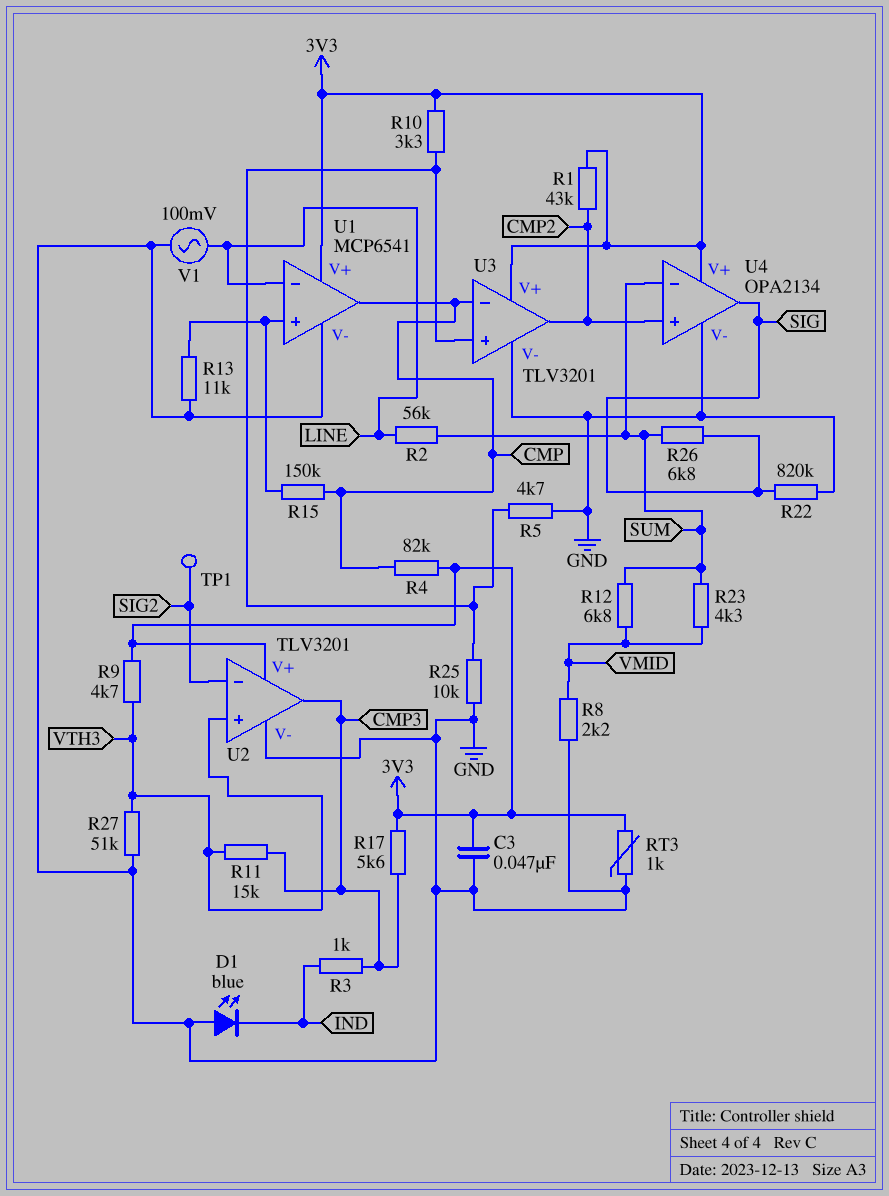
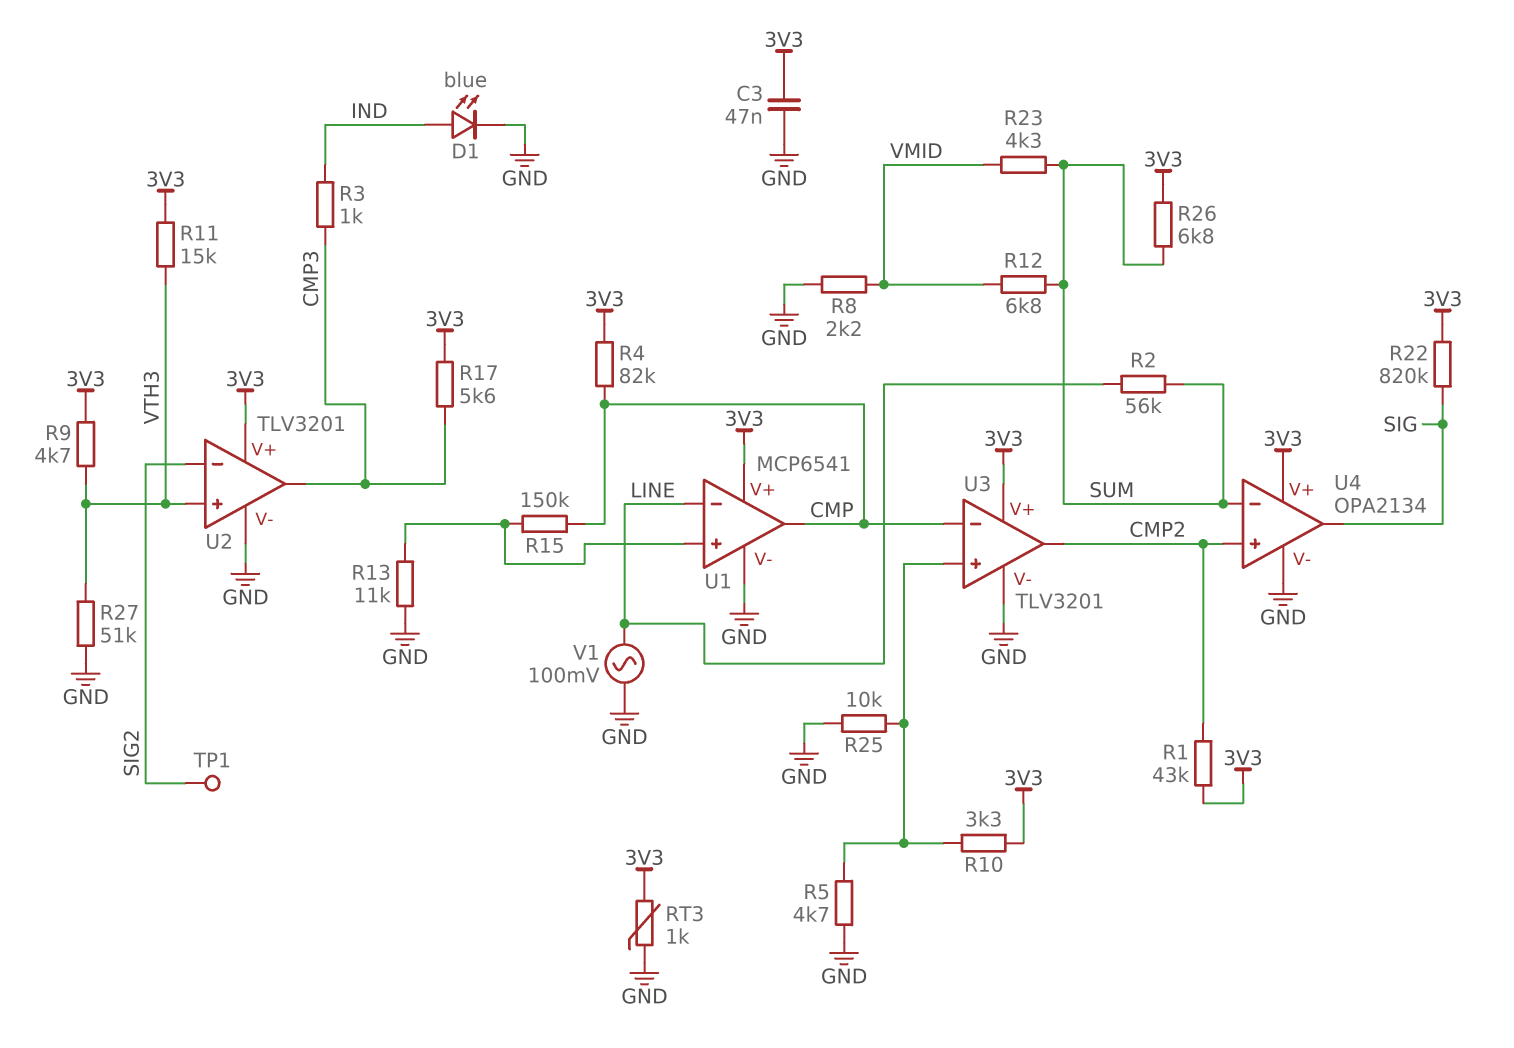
D1: LED blue (A GND, K IND) -> LED blue (A IND, K GND)
R11: 15k (CMP3, VTH3) -> 15k (3V3, VTH3)
R22: 820k (GND, SIG) -> 820k (3V3, SIG)
R26: 6.8k (SIG, SUM) -> 6.8k (3V3, SUM)

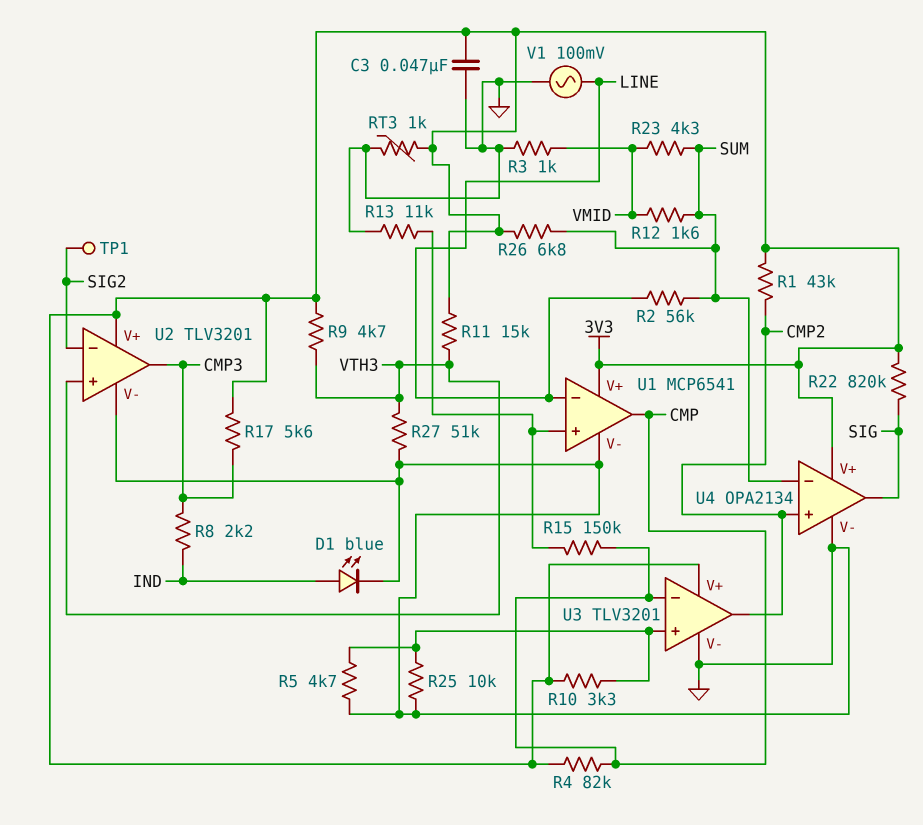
R3: 1k (CMP3, IND) -> 1k (GND, VMID)
R8: 2.2k (GND, VMID) -> 2.2k (CMP3, IND)
R12: 6.8k (SUM, VMID) -> 1.6k (SUM, VMID)

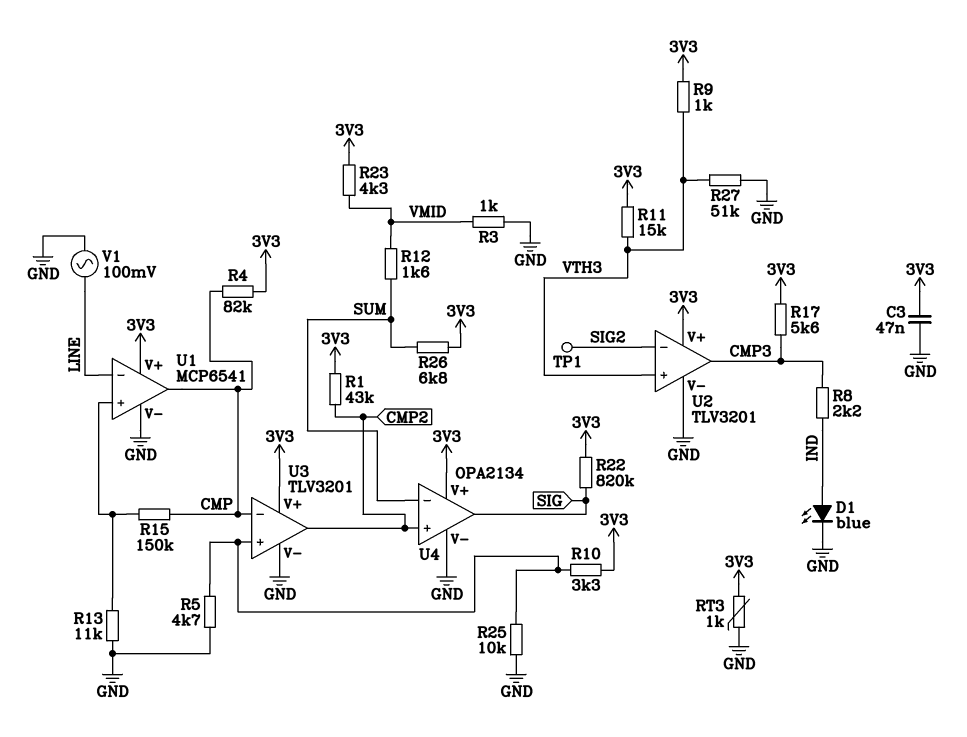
R2: 56k (LINE, SUM) -> none
R9: 4.7k (3V3, VTH3) -> 1k (3V3, VTH3)
R23: 4.3k (SUM, VMID) -> 4.3k (3V3, VMID)

